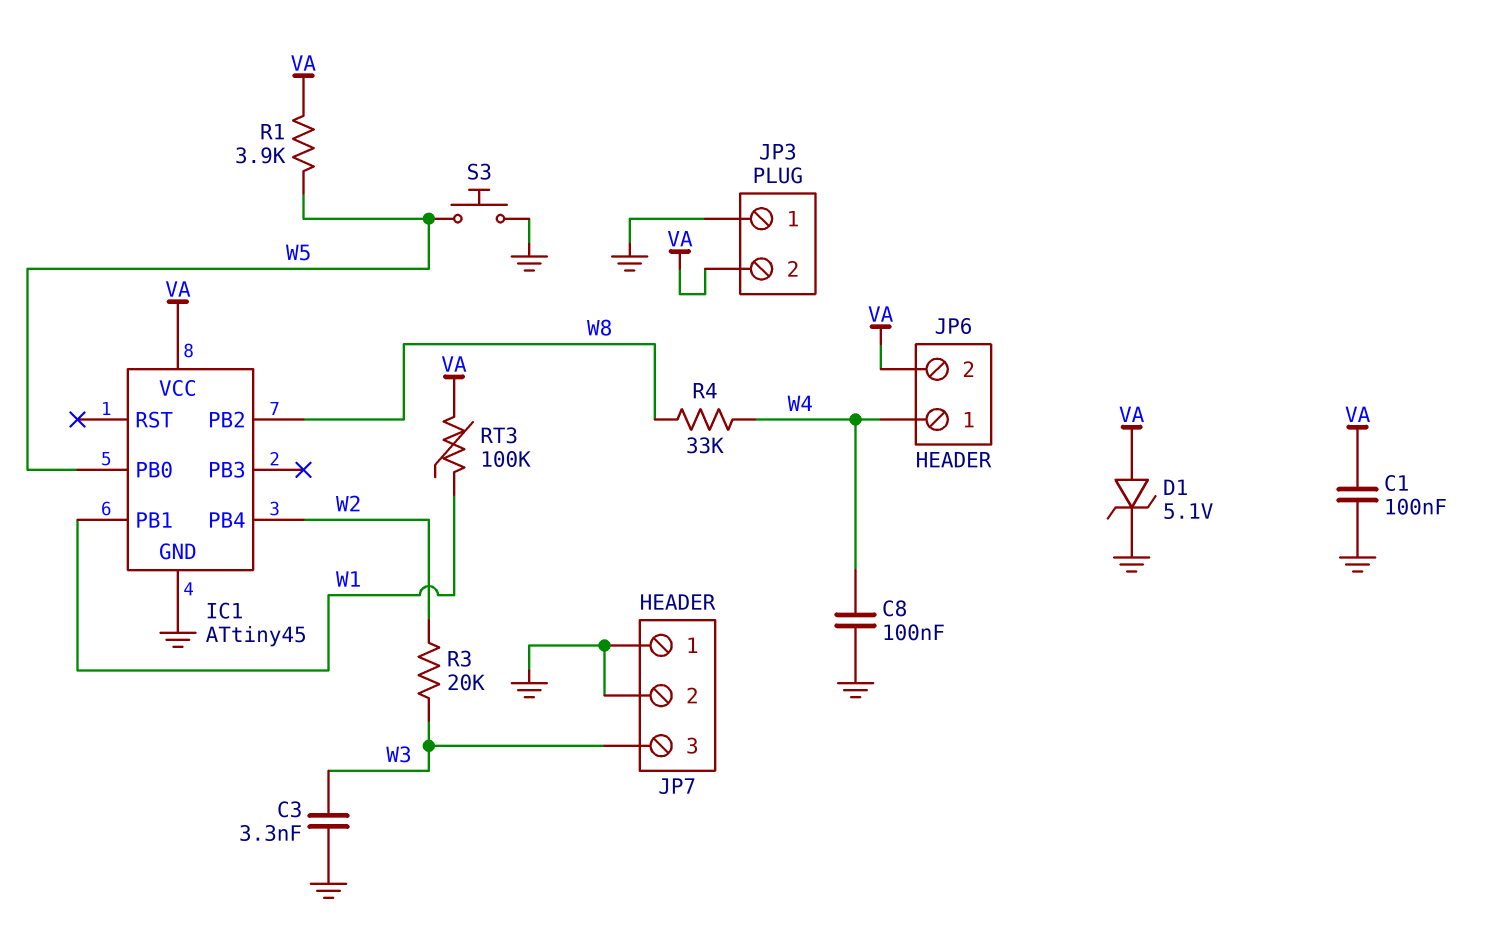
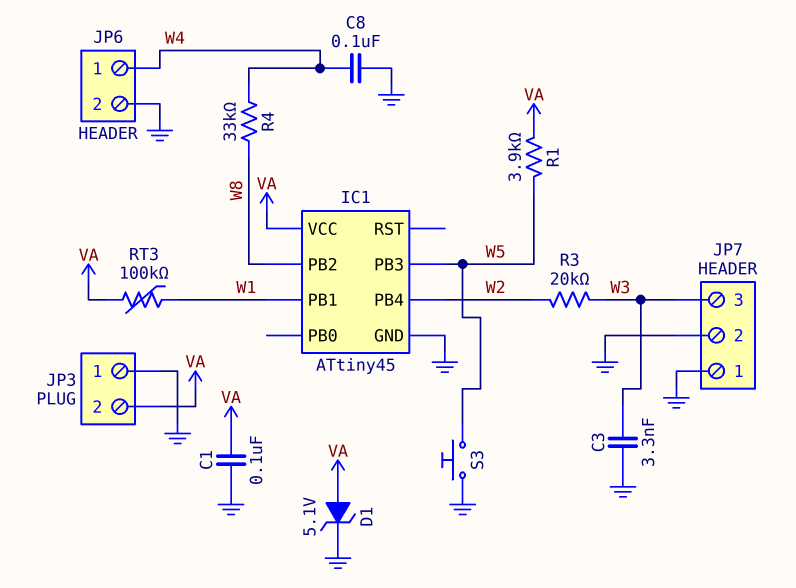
IC1 pin PB0: W5 -> none
IC1 pin PB3: none -> W5
JP6 pin 2: VA -> GND

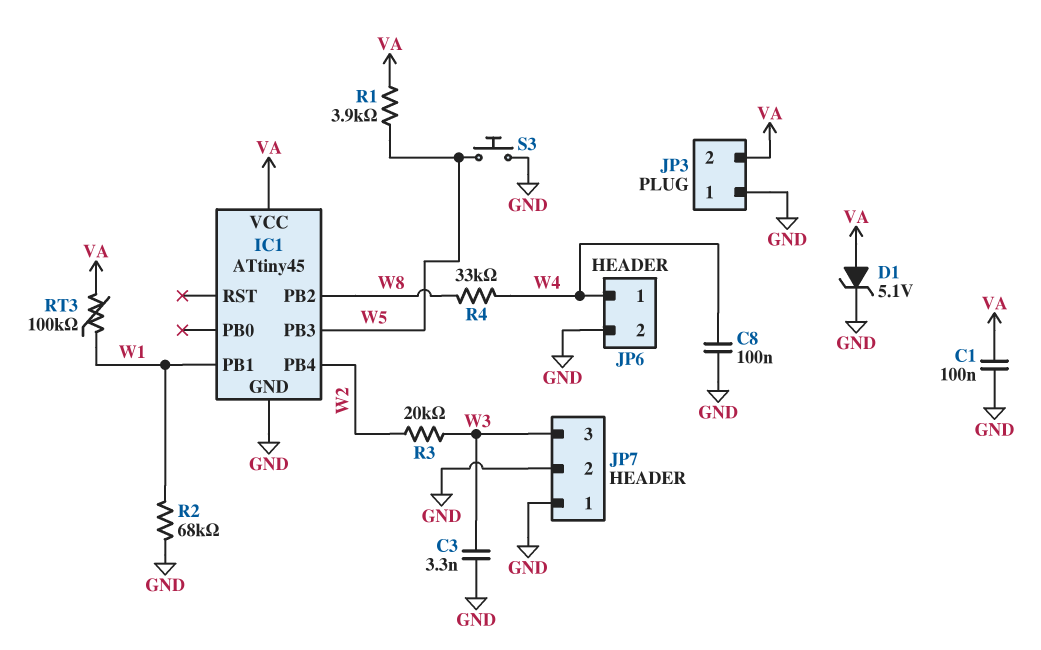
R2: none -> 68k (GND, W1)

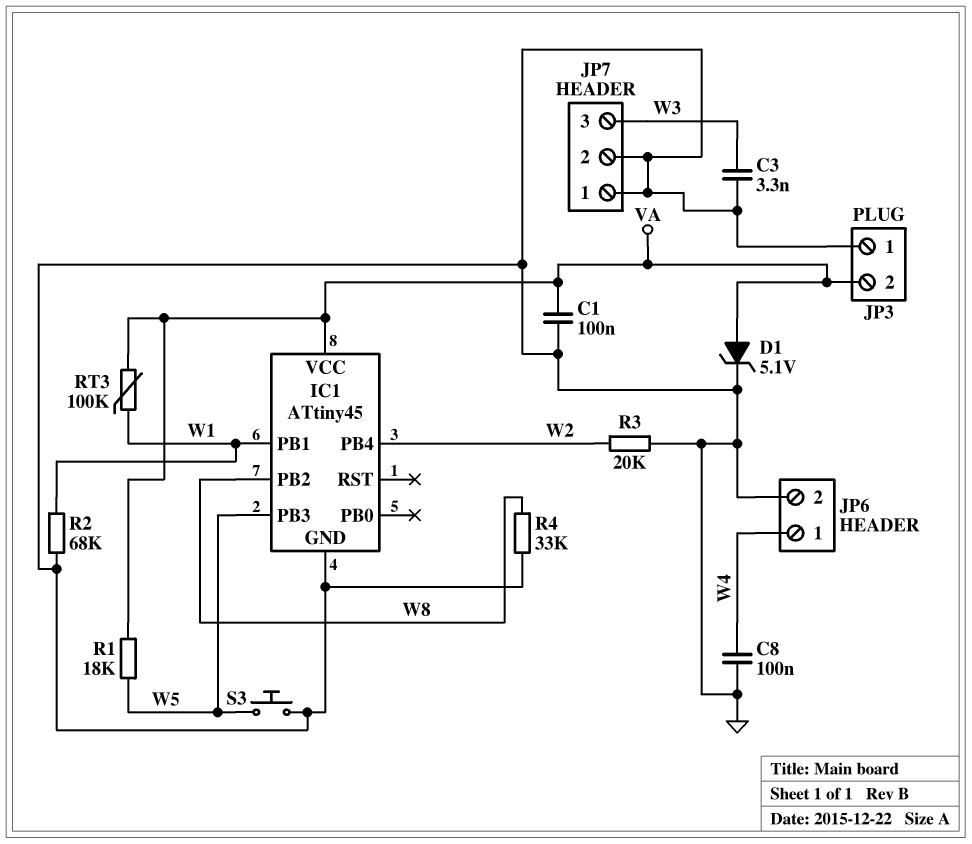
R1: 3.9k (VA, W5) -> 18k (VA, W5)
R3: 20k (W2, W3) -> 20k (GND, W2)
R4: 33k (W4, W8) -> 33k (GND, W8)

